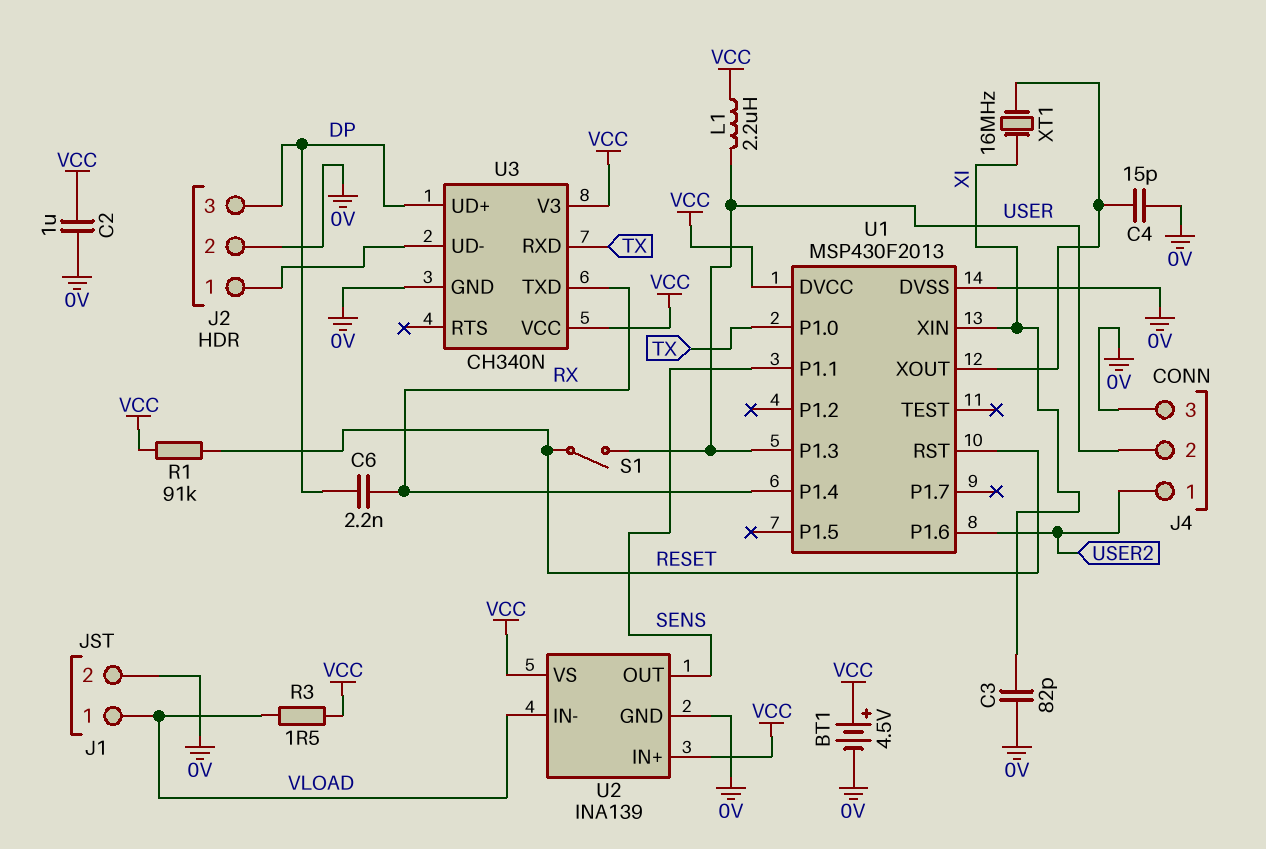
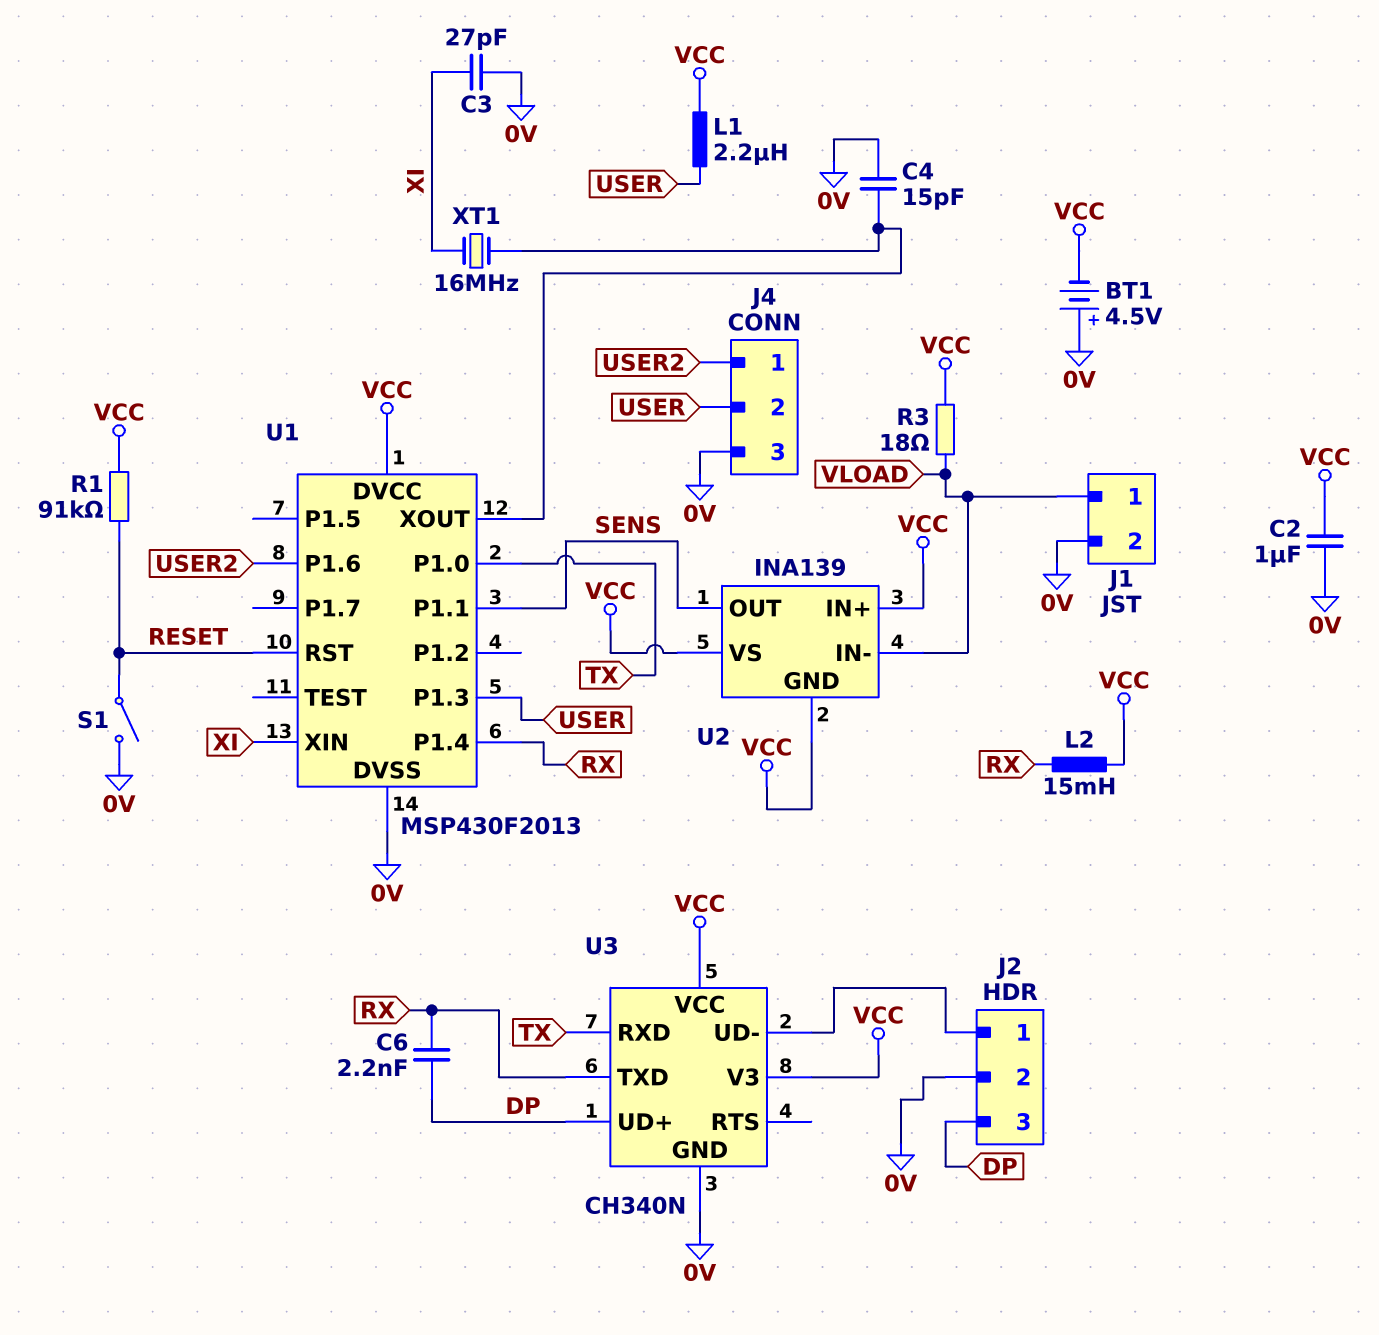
BT1: 4.5V (plus VCC, minus 0V) -> 4.5V (plus 0V, minus VCC)
C3: 82pF (0V, XI) -> 27pF (0V, XI)
L2: none -> 15mH (RX, VCC)
R3: 1.5 (VCC, VLOAD) -> 18 (VCC, VLOAD)
S1: switch (RESET, USER) -> switch (0V, RESET)
U2 pin GND: 0V -> VCC

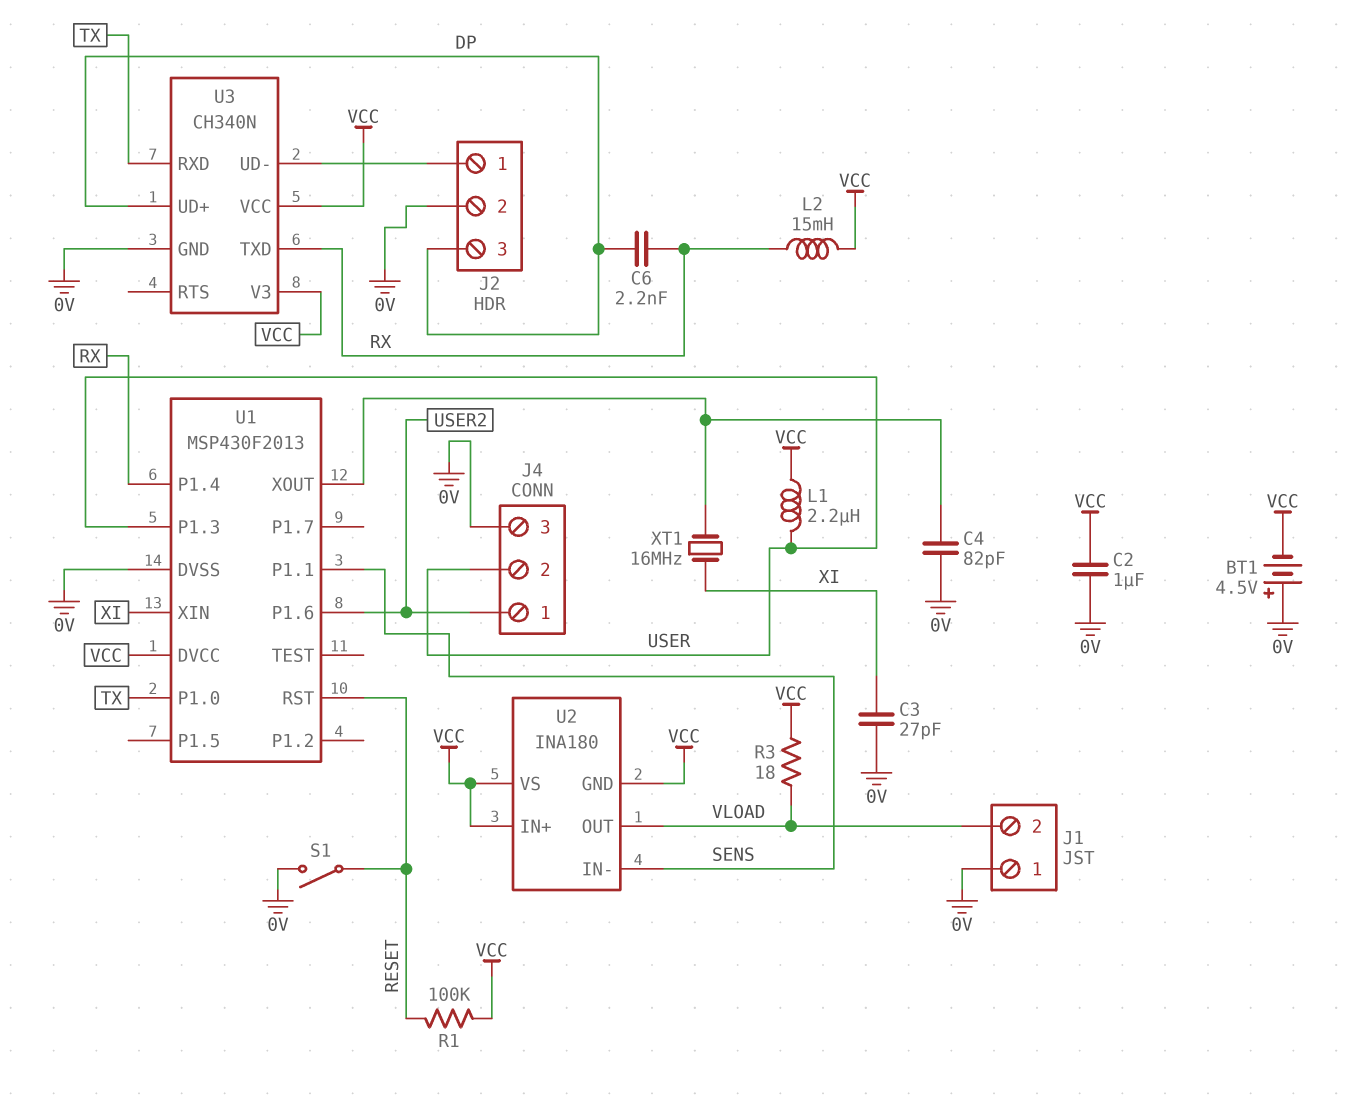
C4: 15pF (0V, U1/XOUT) -> 82pF (0V, U1/XOUT)
J1 pin 1: VLOAD -> 0V
J1 pin 2: 0V -> VLOAD
R1: 91k (RESET, VCC) -> 100k (RESET, VCC)
U2: INA139 -> INA180
U2 pin IN-: VLOAD -> SENS
U2 pin OUT: SENS -> VLOAD

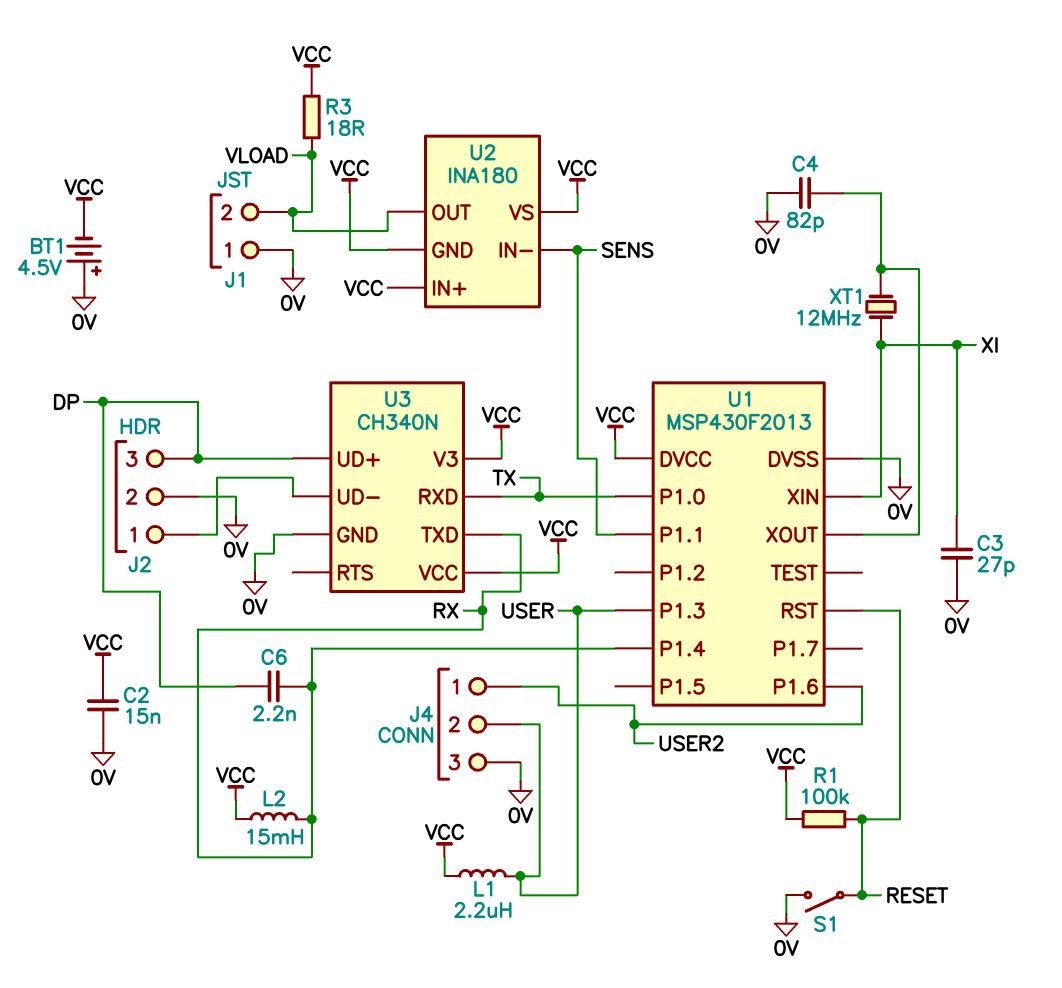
C2: 1uF (0V, VCC) -> 15nF (0V, VCC)
XT1: 16MHz (U1/XOUT, XI) -> 12MHz (U1/XOUT, XI)

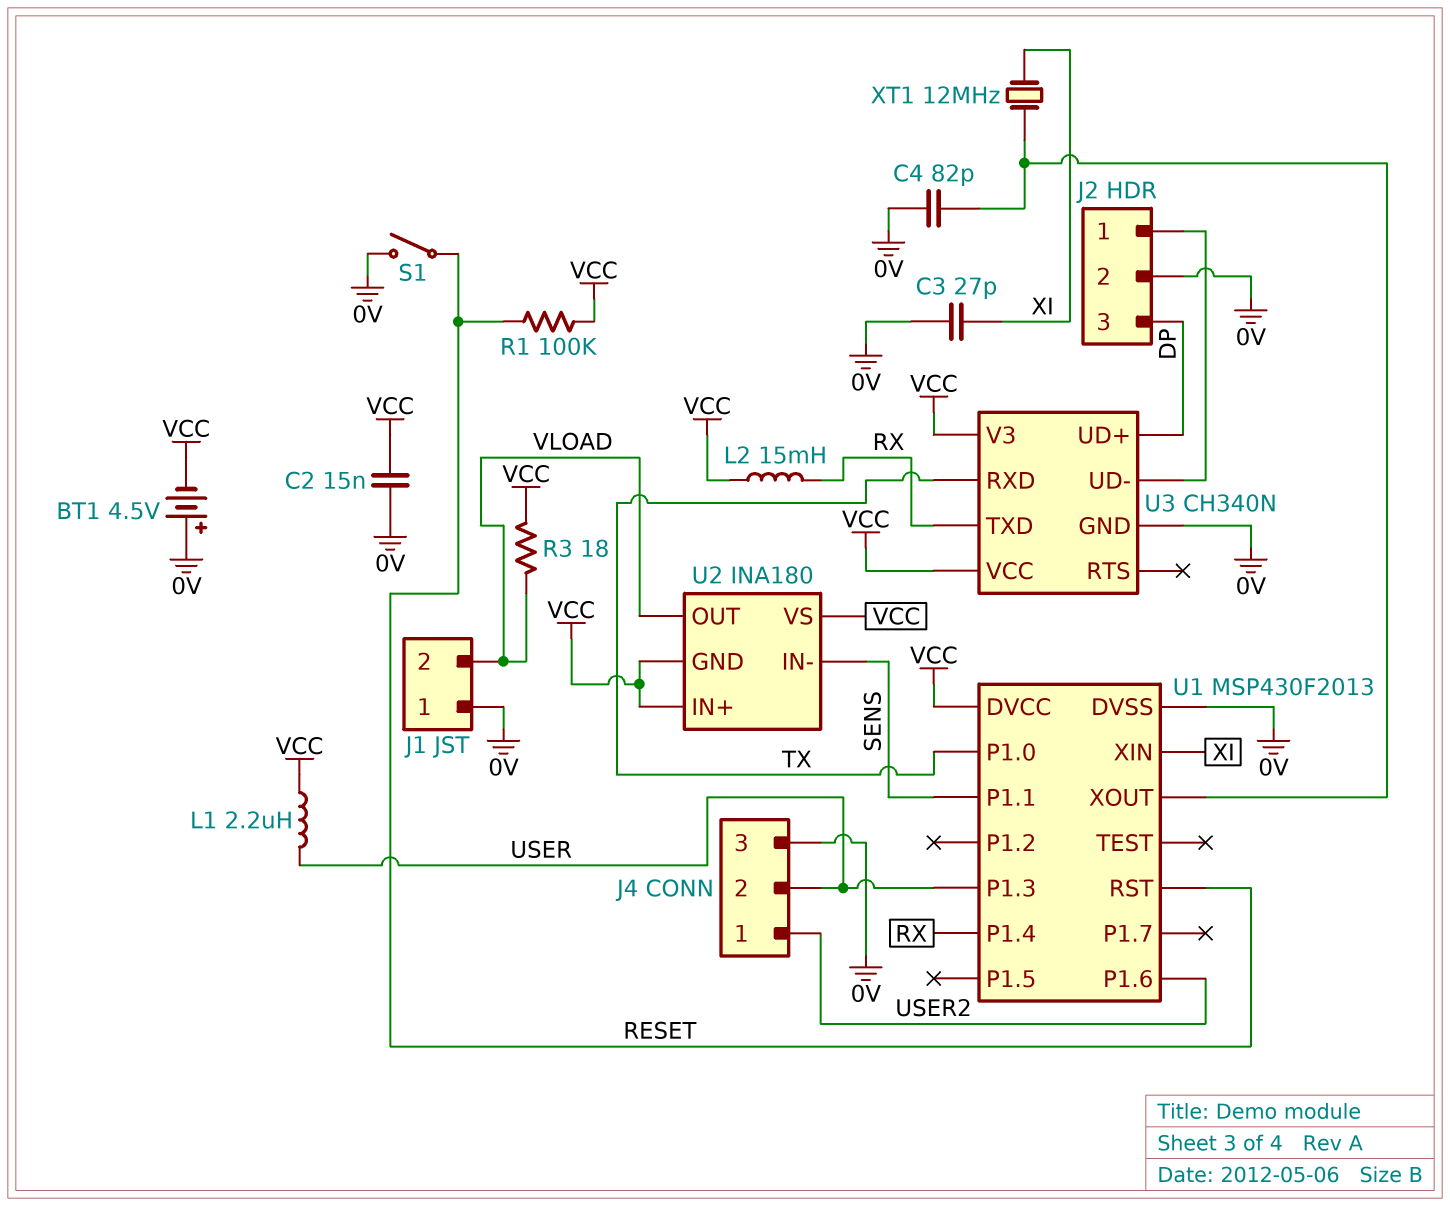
C6: 2.2nF (DP, RX) -> none

